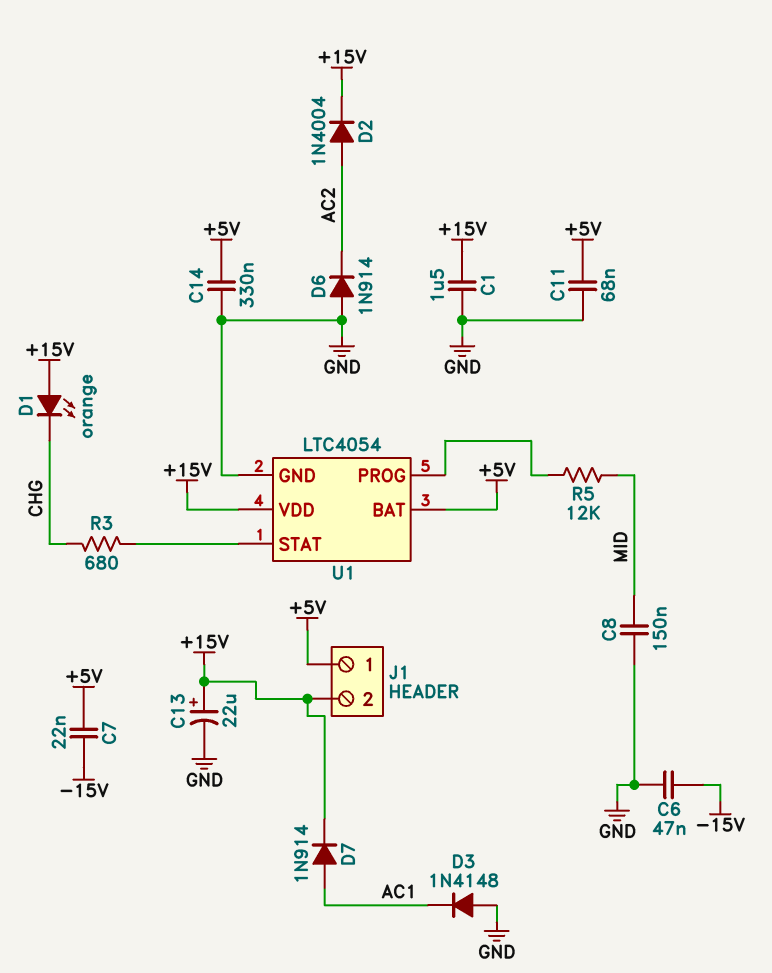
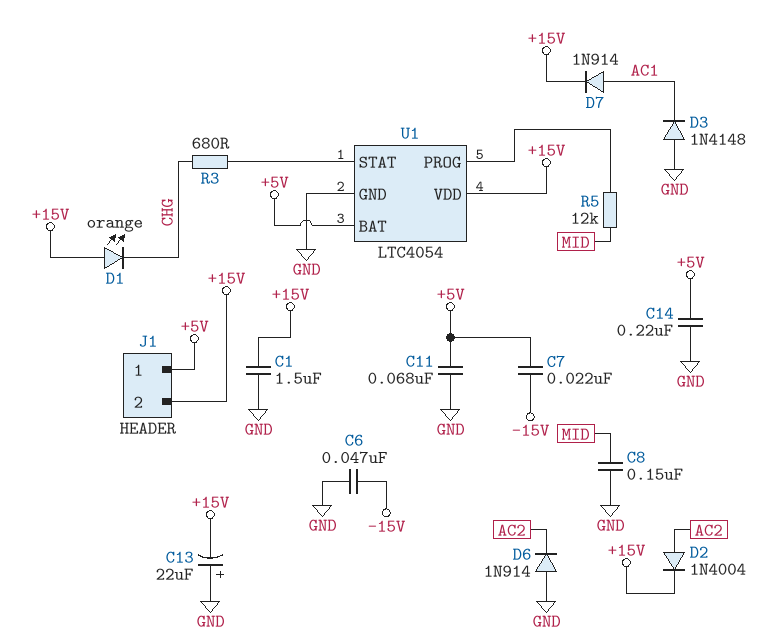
C13: 22uF (plus +15V, minus GND) -> 22uF (plus GND, minus +15V)
C14: 330nF (+5V, GND) -> 220nF (+5V, GND)

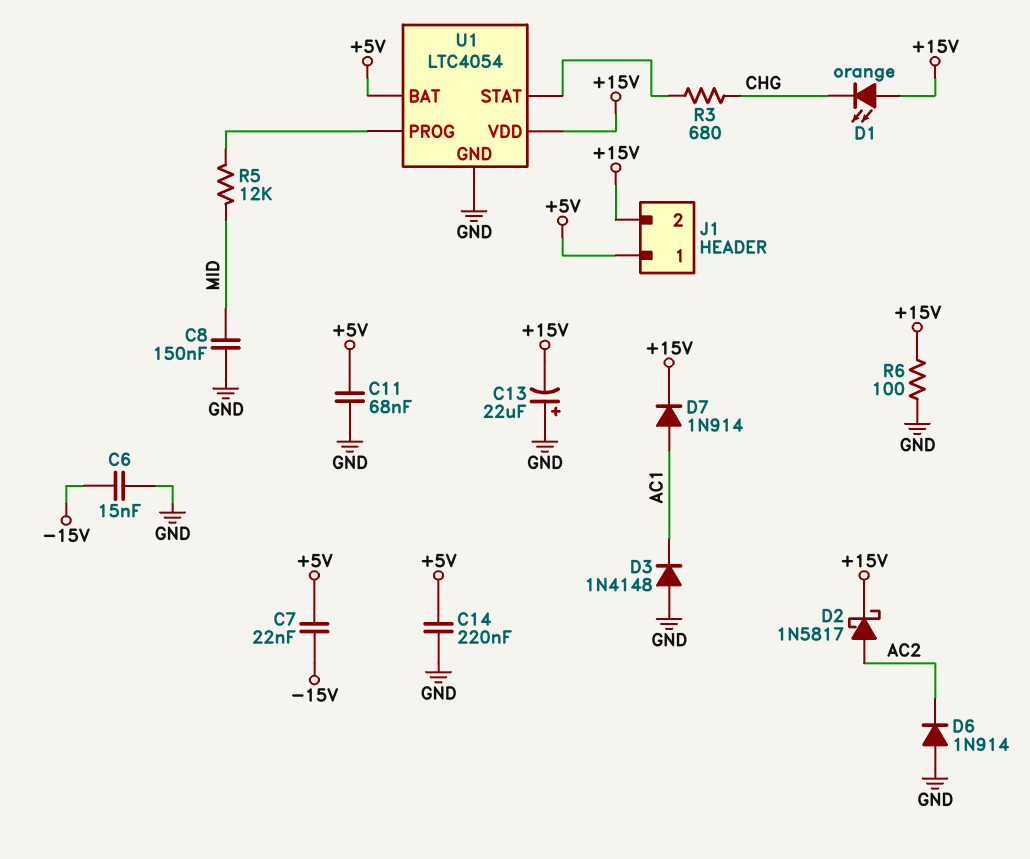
C1: 1.5uF (+15V, GND) -> none
C6: 47nF (-15V, GND) -> 15nF (-15V, GND)
D2: diode 1N4004 (A AC2, K +15V) -> schottky 1N5817 (A AC2, K +15V)
R6: none -> 100 (+15V, GND)

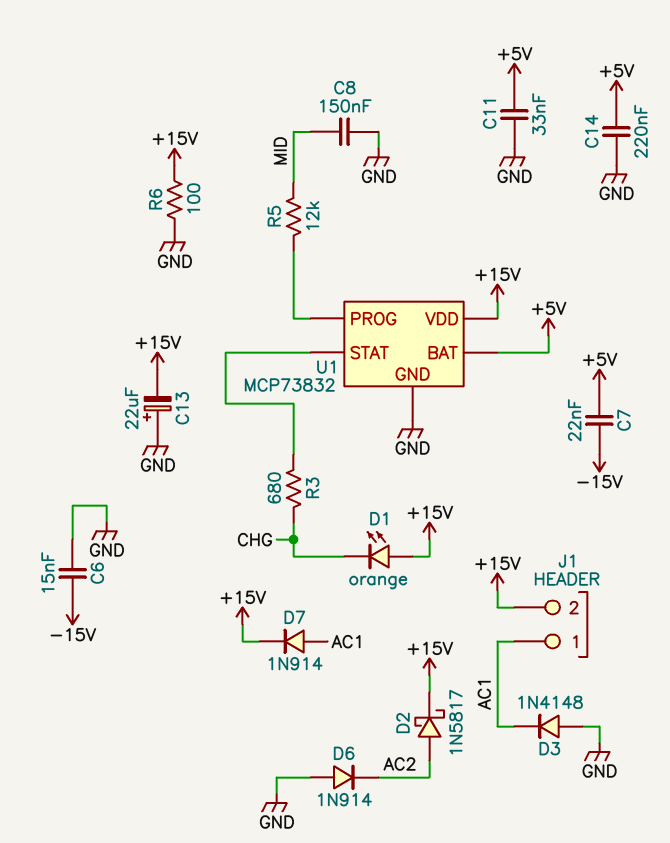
C11: 68nF (+5V, GND) -> 33nF (+5V, GND)
J1 pin 1: +5V -> AC1
U1: LTC4054 -> MCP73832

